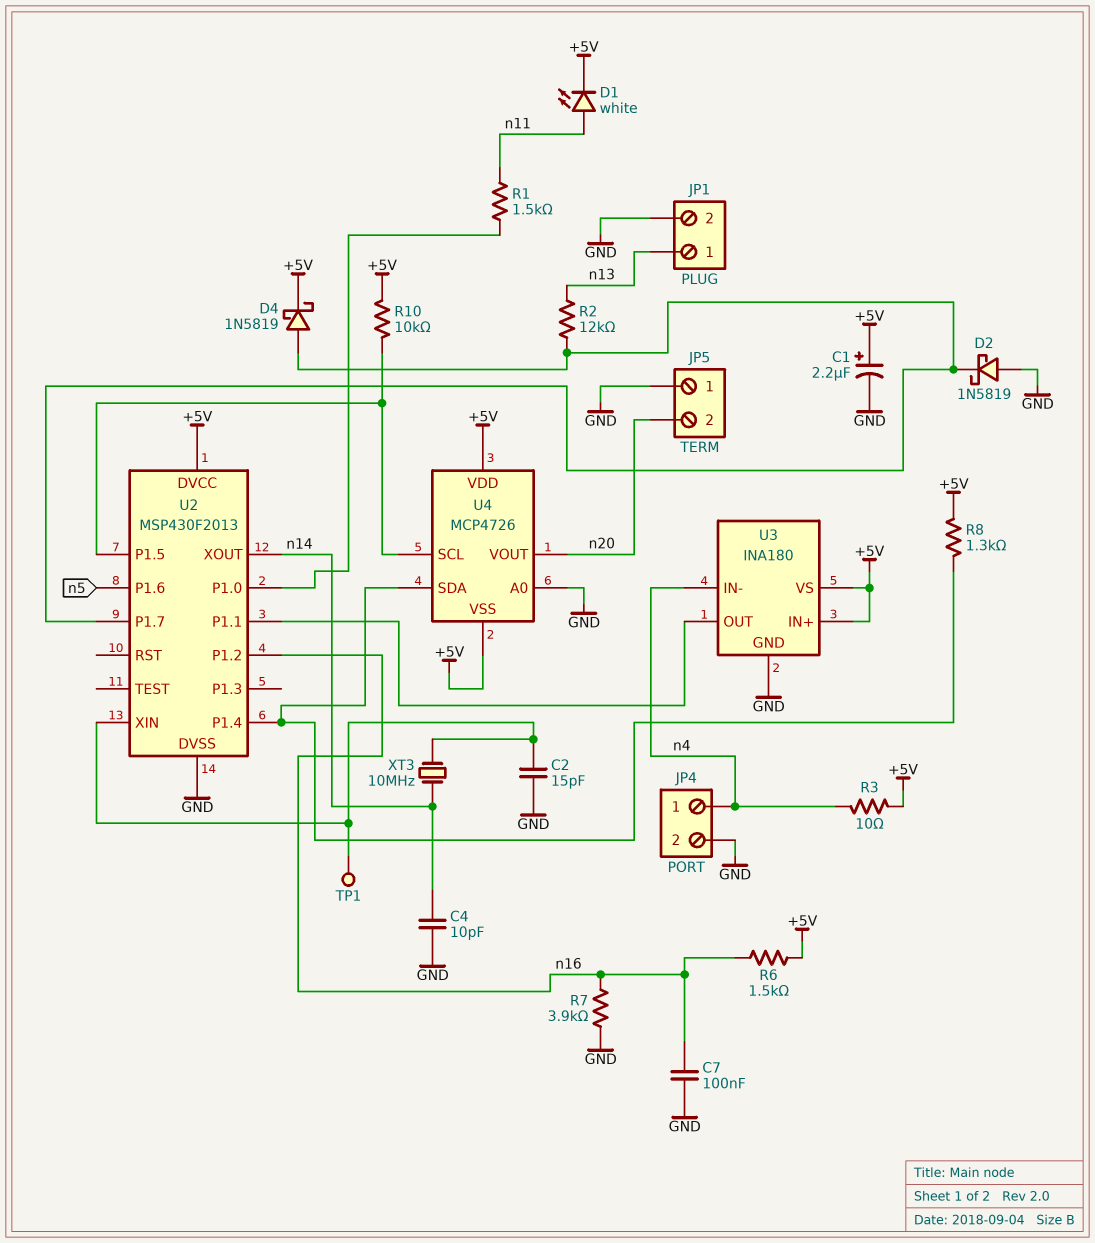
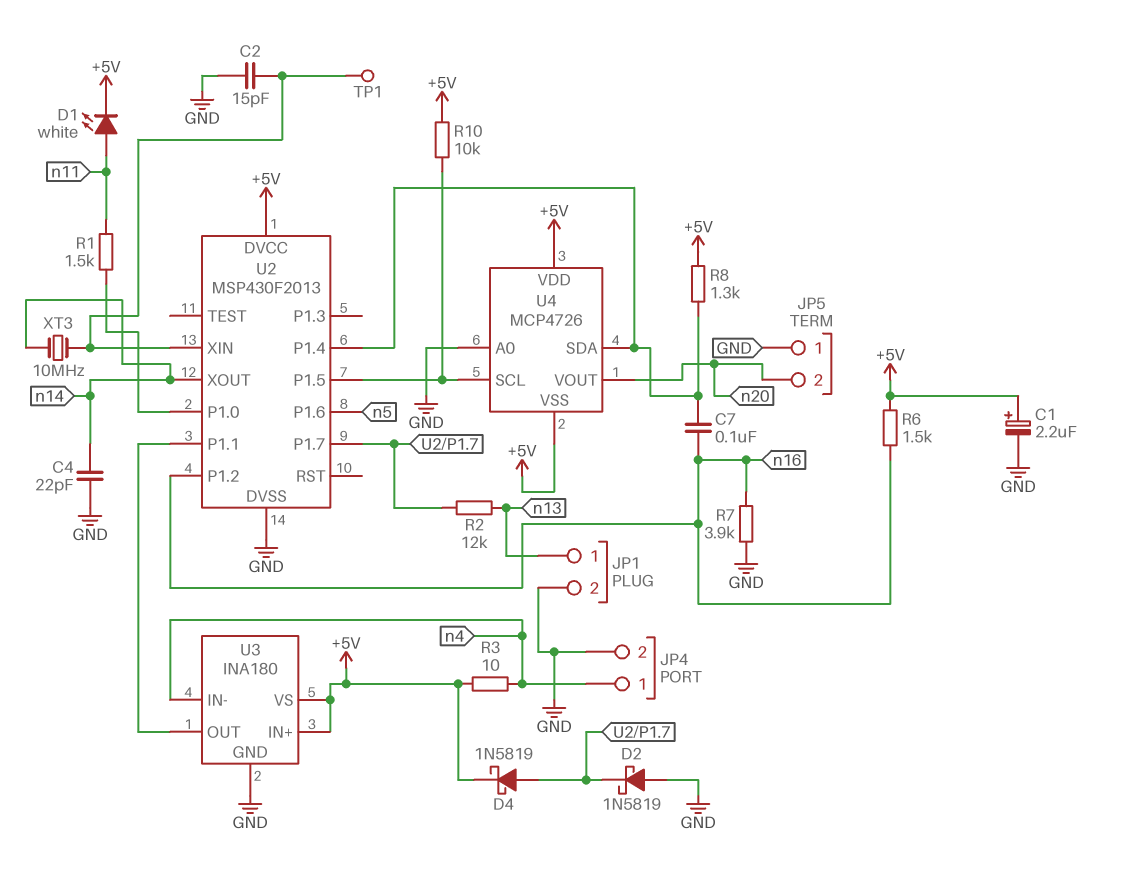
C4: 10pF (GND, n14) -> 22pF (GND, n14)
C7: 100nF (GND, n16) -> 100nF (U2/P1.4, n16)

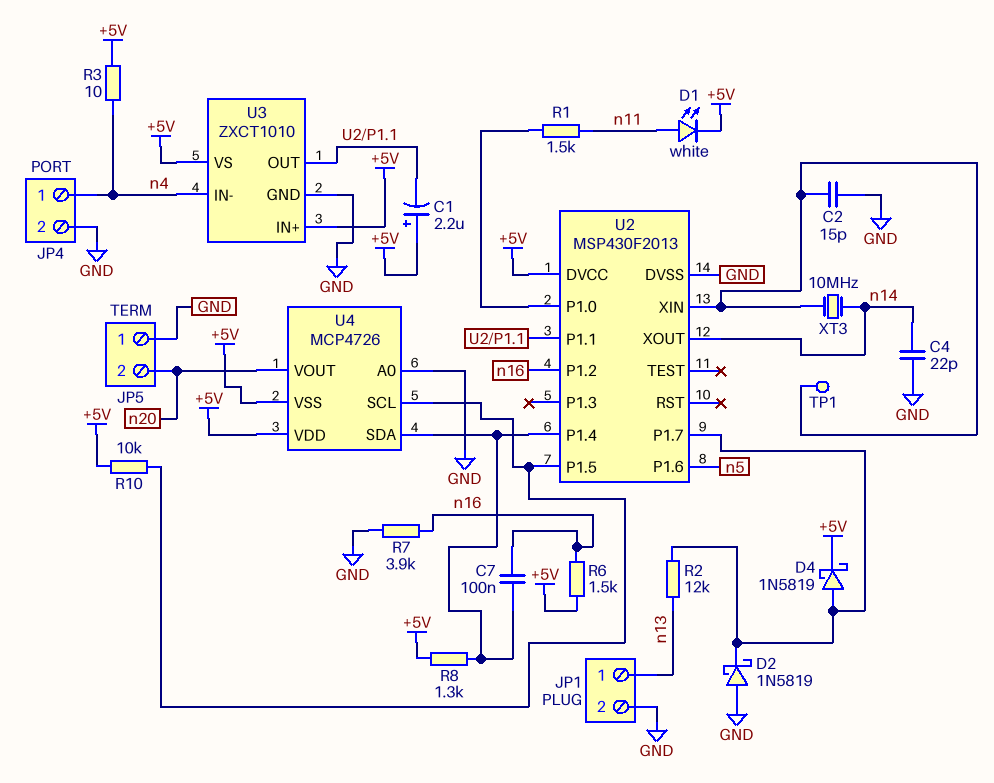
C1: 2.2uF (plus +5V, minus GND) -> 2.2uF (plus +5V, minus U2/P1.1)
U3: INA180 -> ZXCT1010

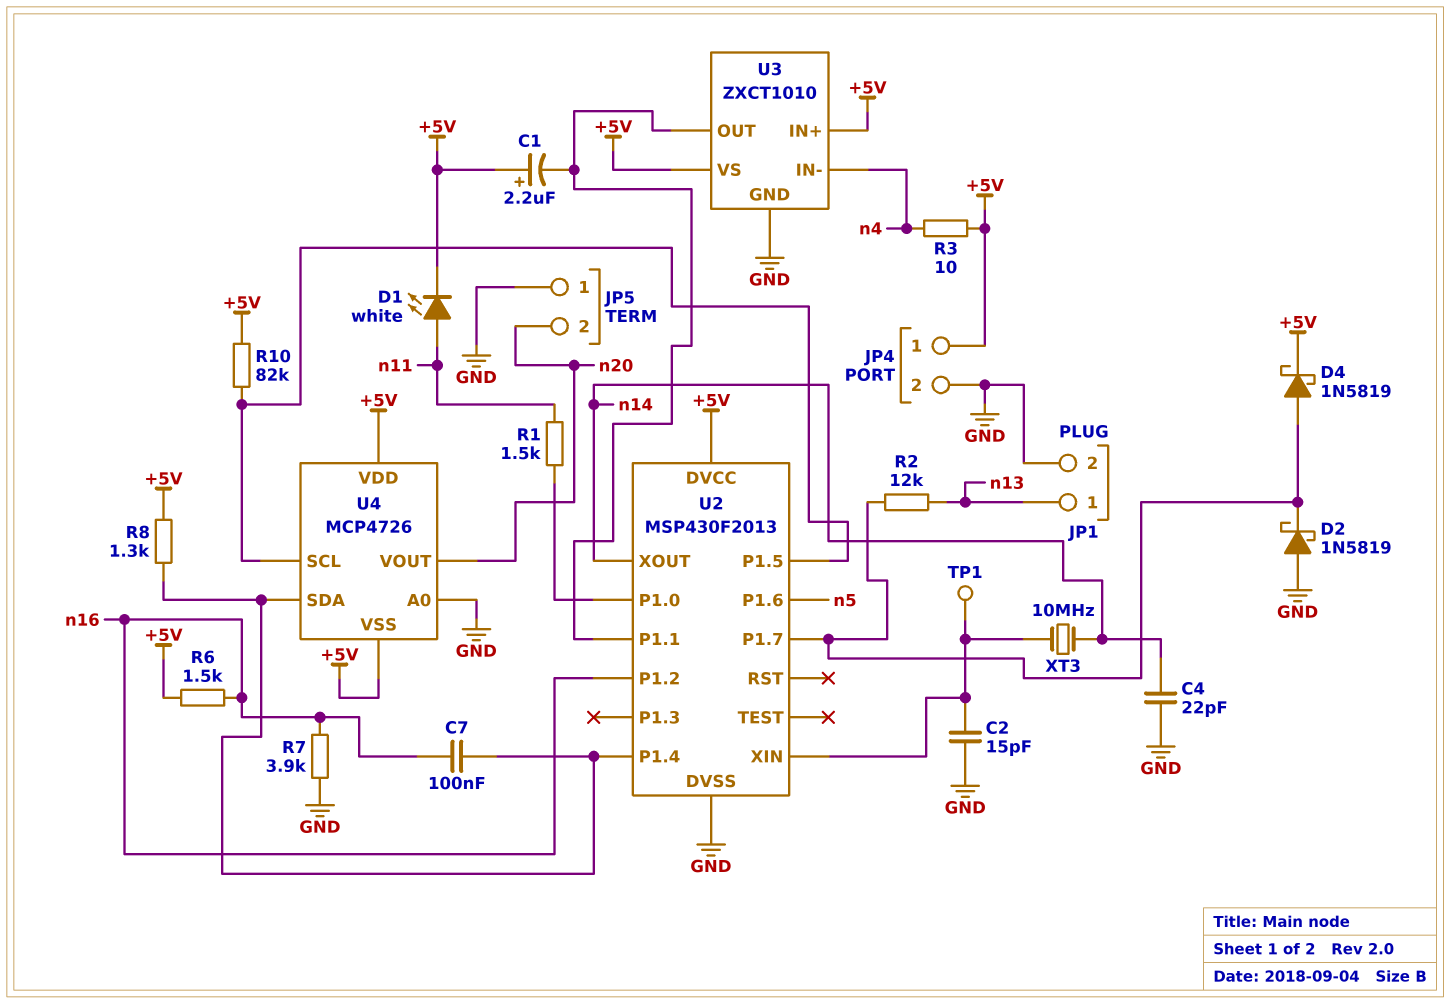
JP4 pin 1: n4 -> +5V
R10: 10k (+5V, U2/P1.5) -> 82k (+5V, U2/P1.5)

